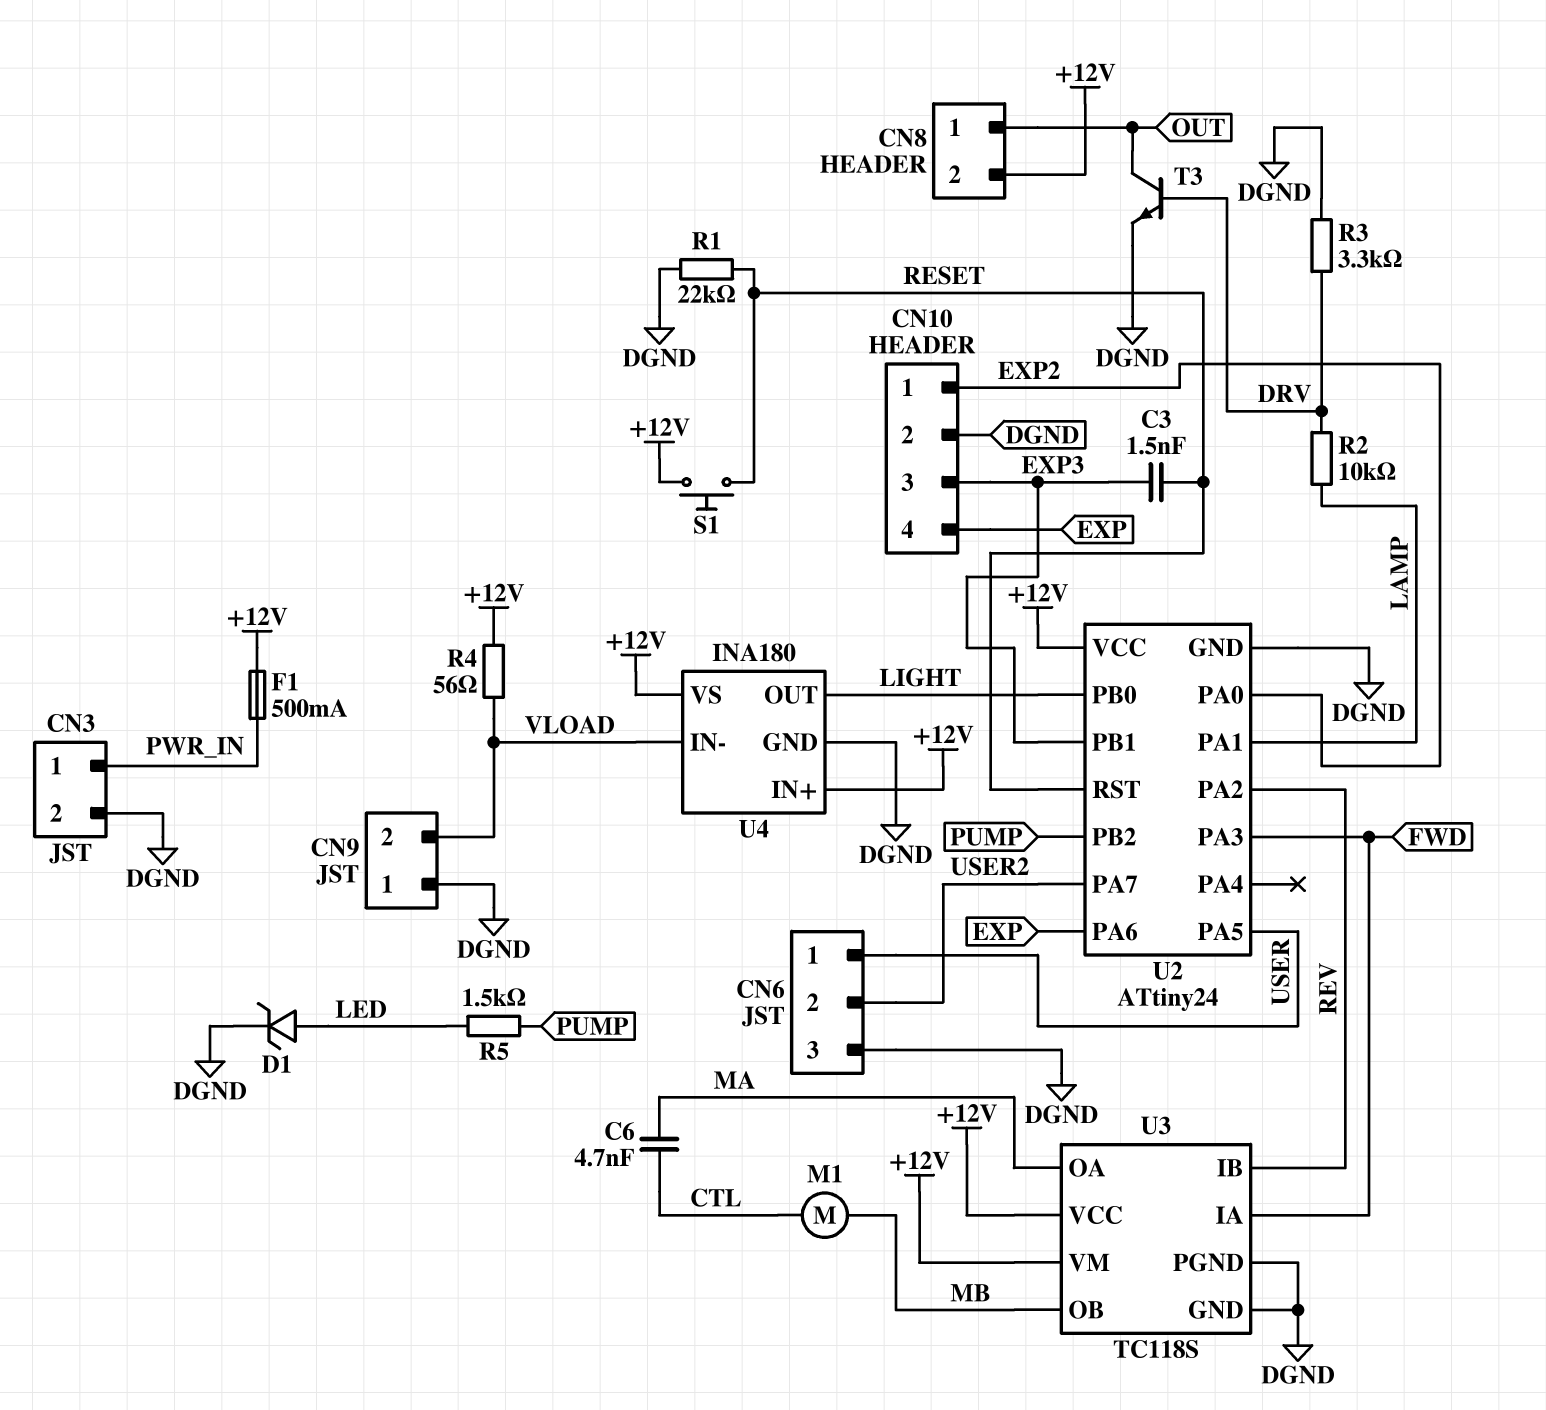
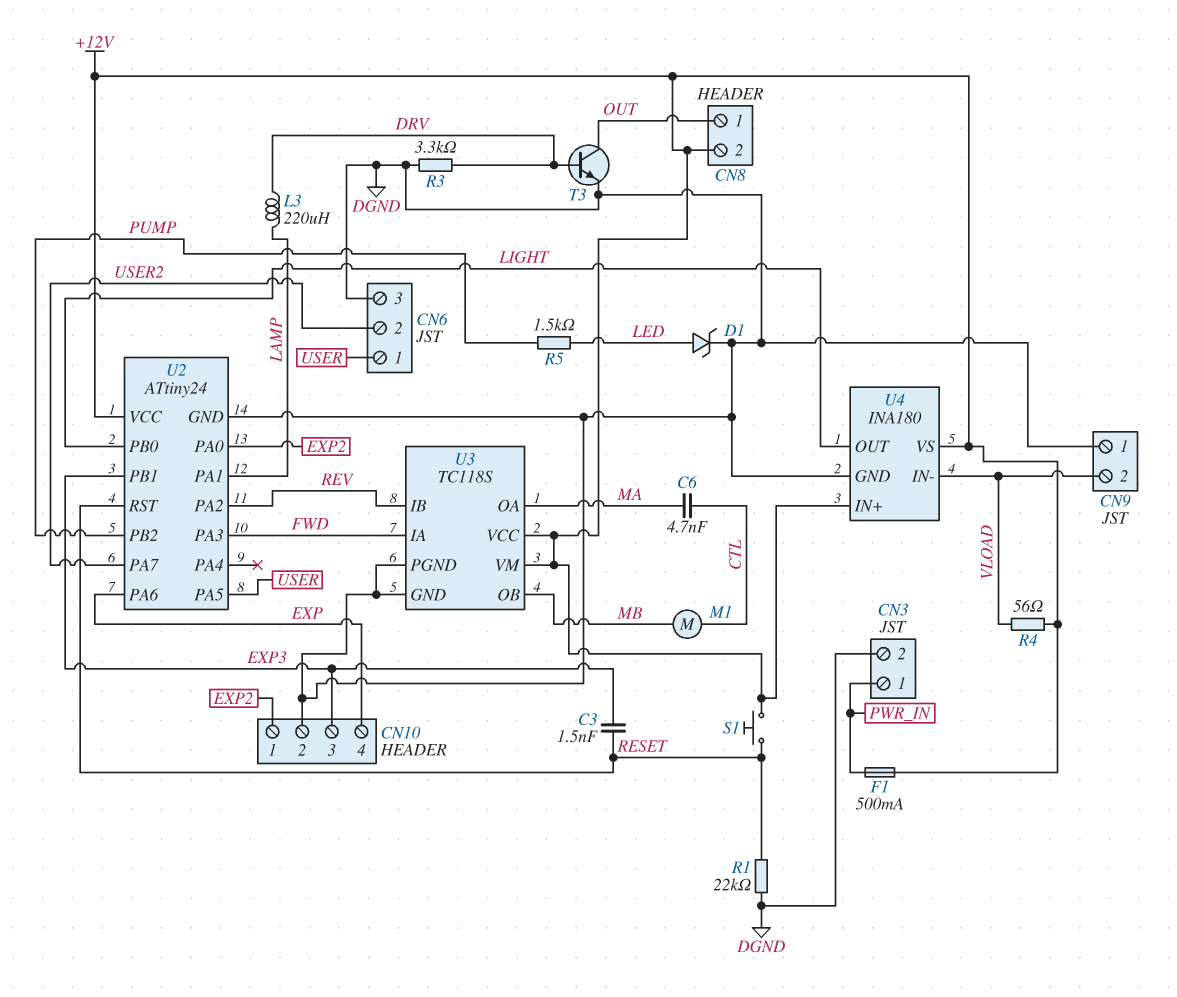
L3: none -> 220uH (DRV, LAMP)
R2: 10k (DRV, LAMP) -> none

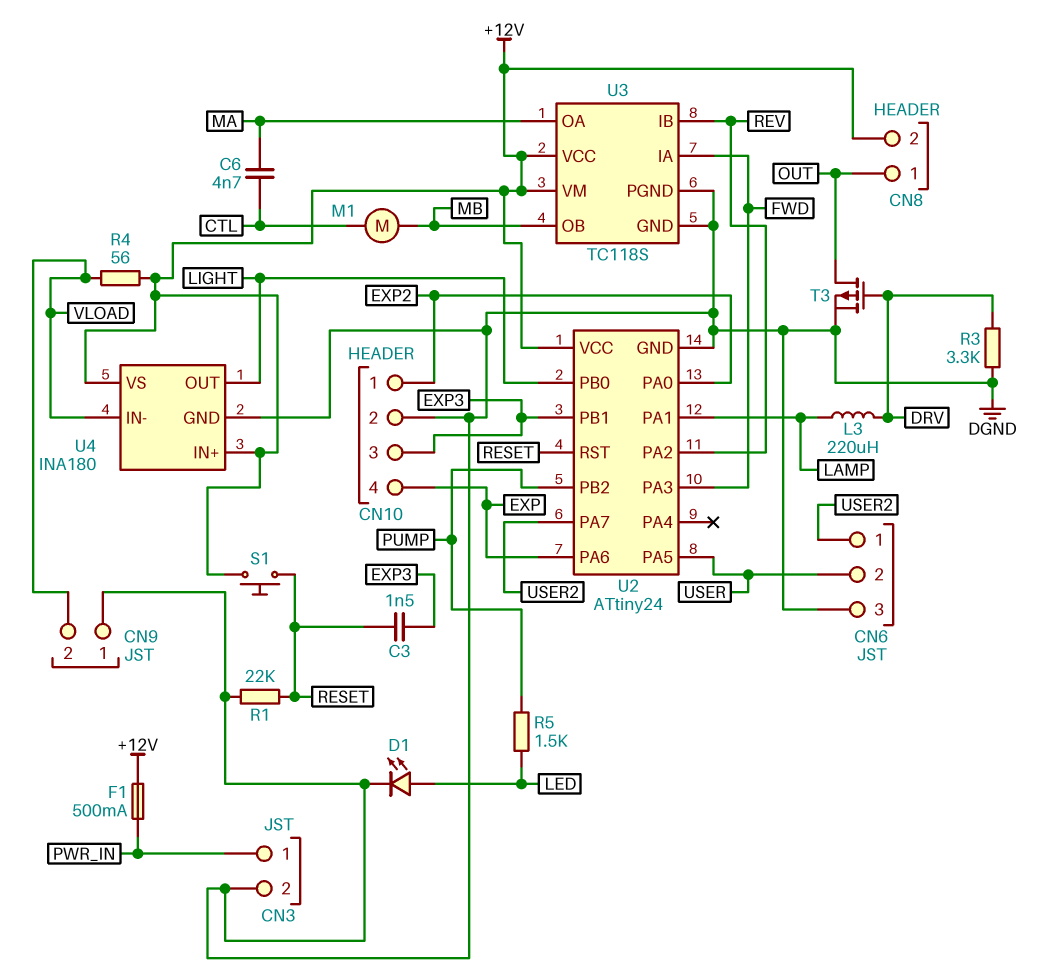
CN6 pin 1: USER -> USER2
CN6 pin 2: USER2 -> USER
D1: zener (A LED, K DGND) -> LED (A LED, K DGND)
T3: NPN (B DRV, C OUT, E DGND) -> PMOS (G DRV, D OUT, S DGND)

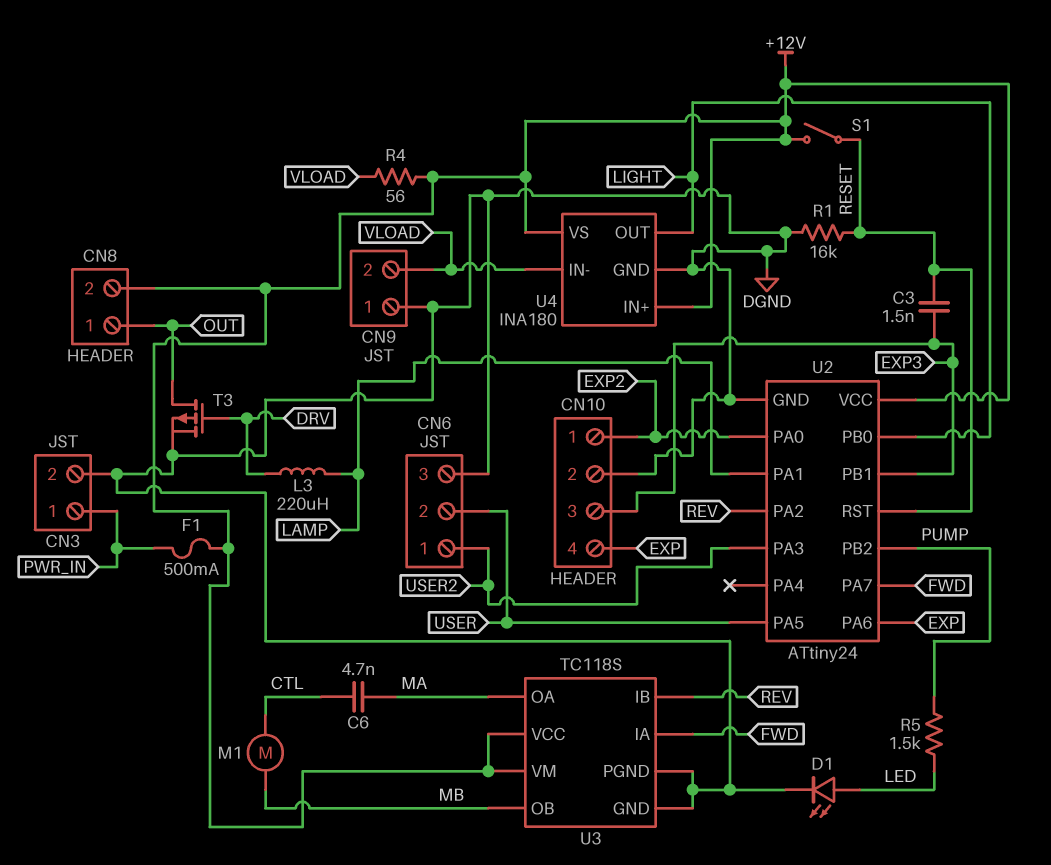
R1: 22k (DGND, RESET) -> 16k (DGND, RESET)
R3: 3.3k (DGND, DRV) -> none
S1: button (+12V, RESET) -> switch (+12V, RESET)
U2 pin PA3: FWD -> USER2
U2 pin PA7: USER2 -> FWD

